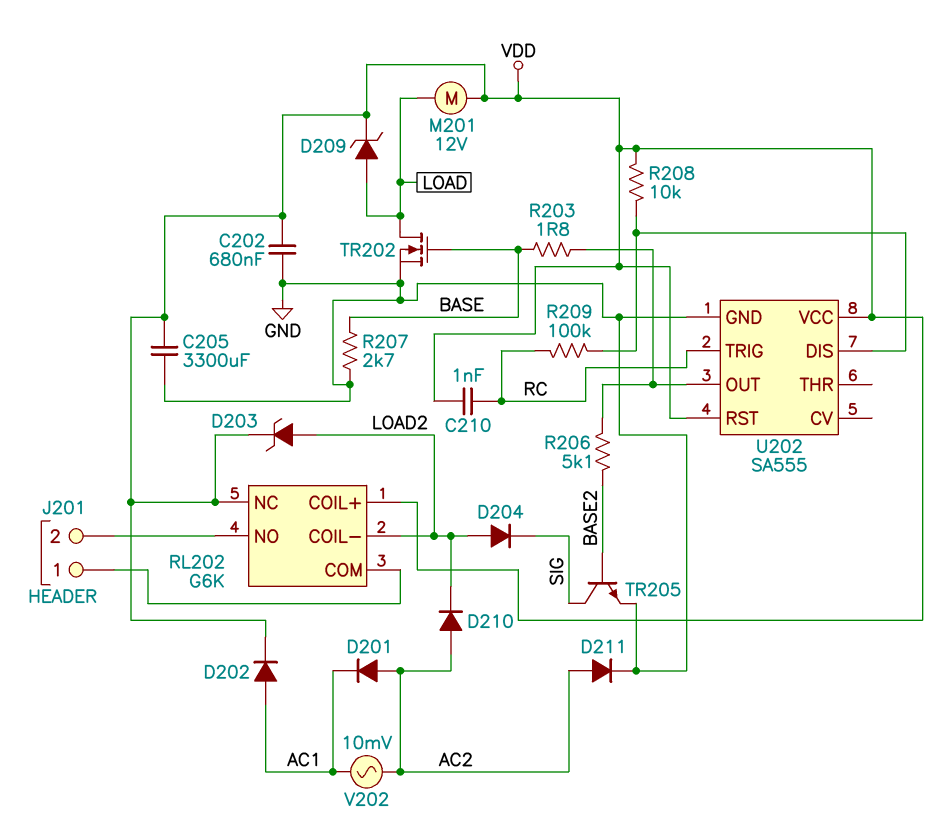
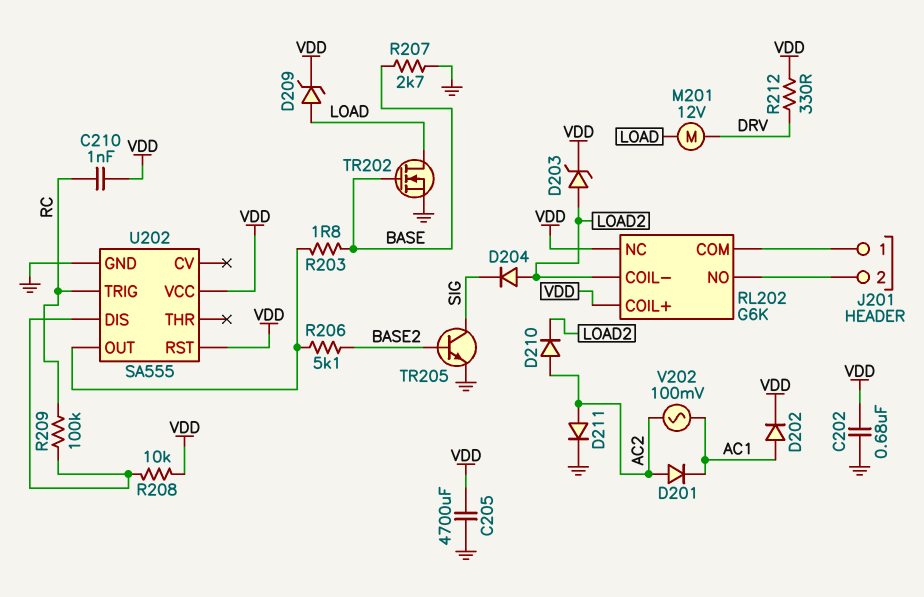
C205: 3300uF (GND, VDD) -> 4700uF (GND, VDD)
M201: motor 12V (LOAD, VDD) -> motor 12V (DRV, LOAD)
R212: none -> 330 (DRV, VDD)
V202: AC 10mV (AC1, AC2) -> AC 100mV (AC1, AC2)

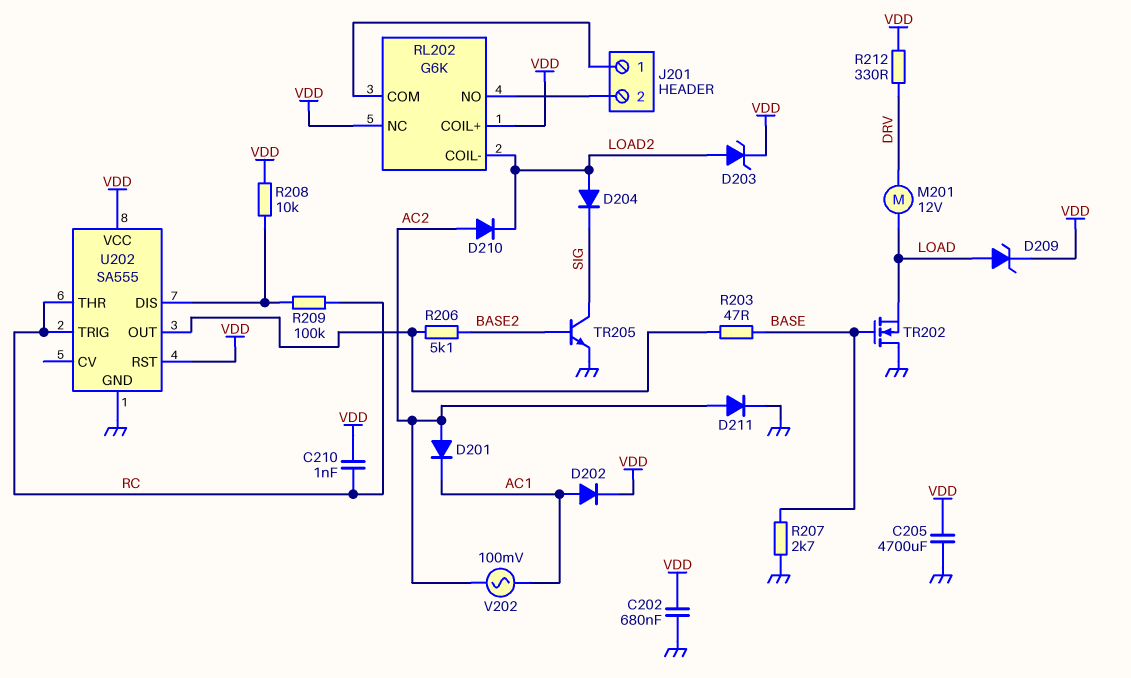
R203: 1.8 (BASE, U202/OUT) -> 47 (BASE, U202/OUT)
TR202: NMOS (G BASE, D LOAD, S GND) -> NMOS (G BASE, D GND, S LOAD)
U202 pin THR: none -> RC

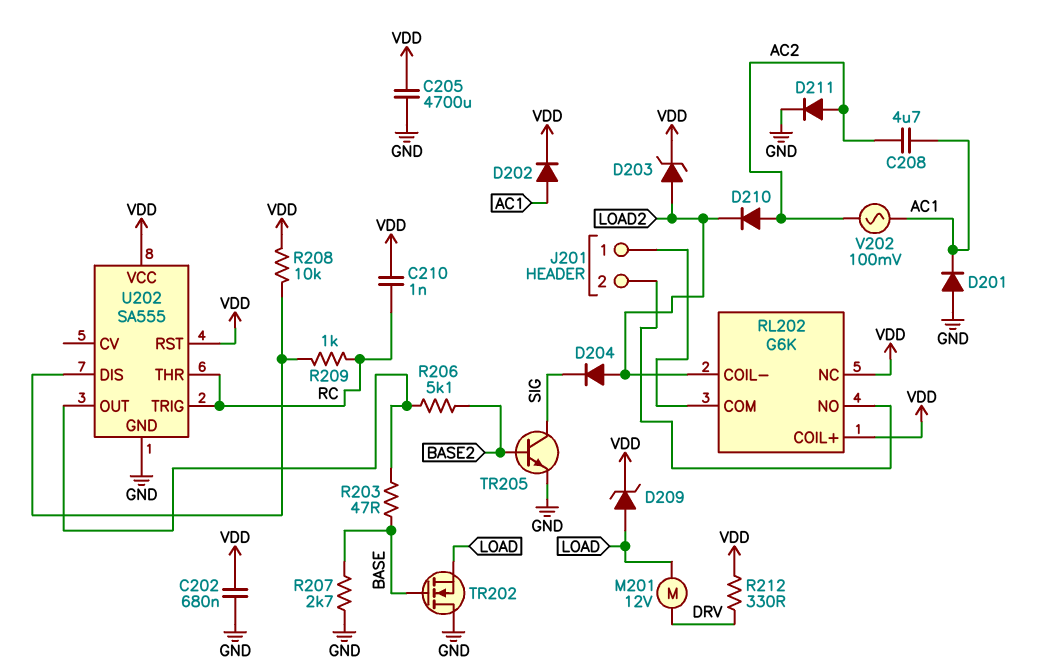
C208: none -> 4.7uF (AC1, AC2)
D201: diode (A AC2, K AC1) -> diode (A GND, K AC1)
R209: 100k (RC, U202/DIS) -> 1k (RC, U202/DIS)

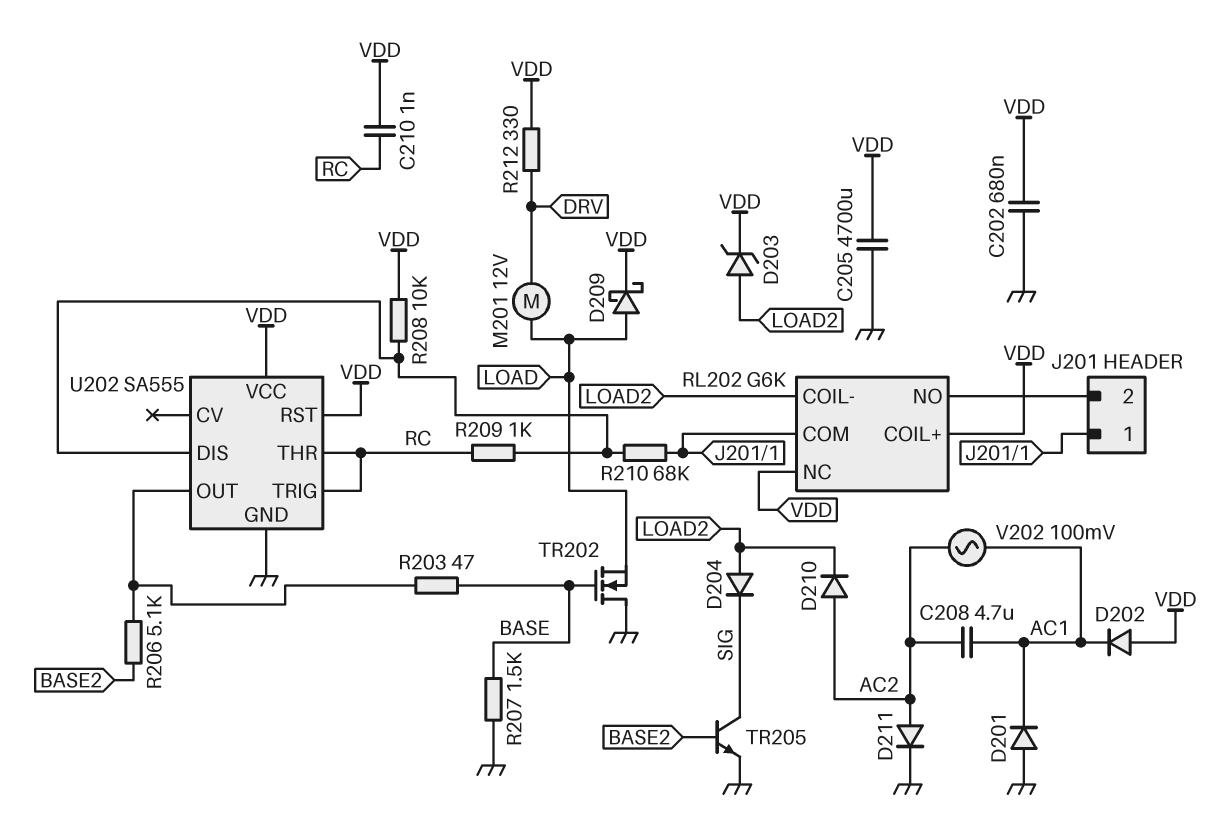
D202: diode (A AC1, K VDD) -> diode (A VDD, K AC1)
D209: zener (A LOAD, K VDD) -> schottky (A LOAD, K VDD)
R207: 2.7k (BASE, GND) -> 1.5k (BASE, GND)
R210: none -> 68k (J201/1, U202/DIS)

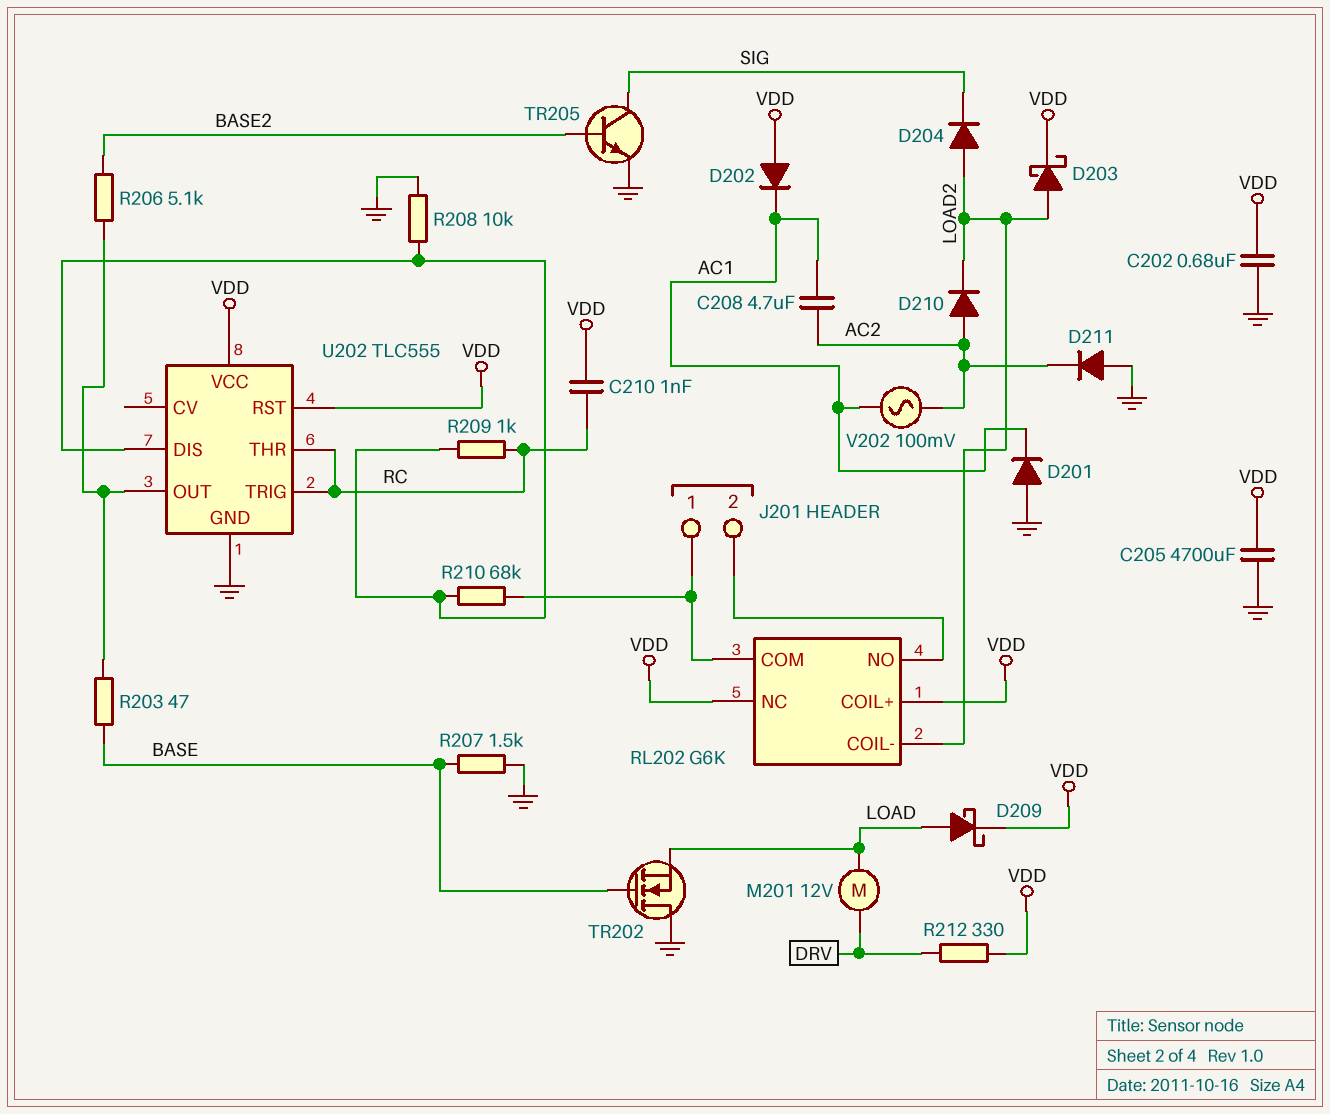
D203: zener (A LOAD2, K VDD) -> schottky (A LOAD2, K VDD)
D211: diode (A AC2, K GND) -> diode (A GND, K AC2)
R208: 10k (U202/DIS, VDD) -> 10k (GND, U202/DIS)
U202: SA555 -> TLC555

